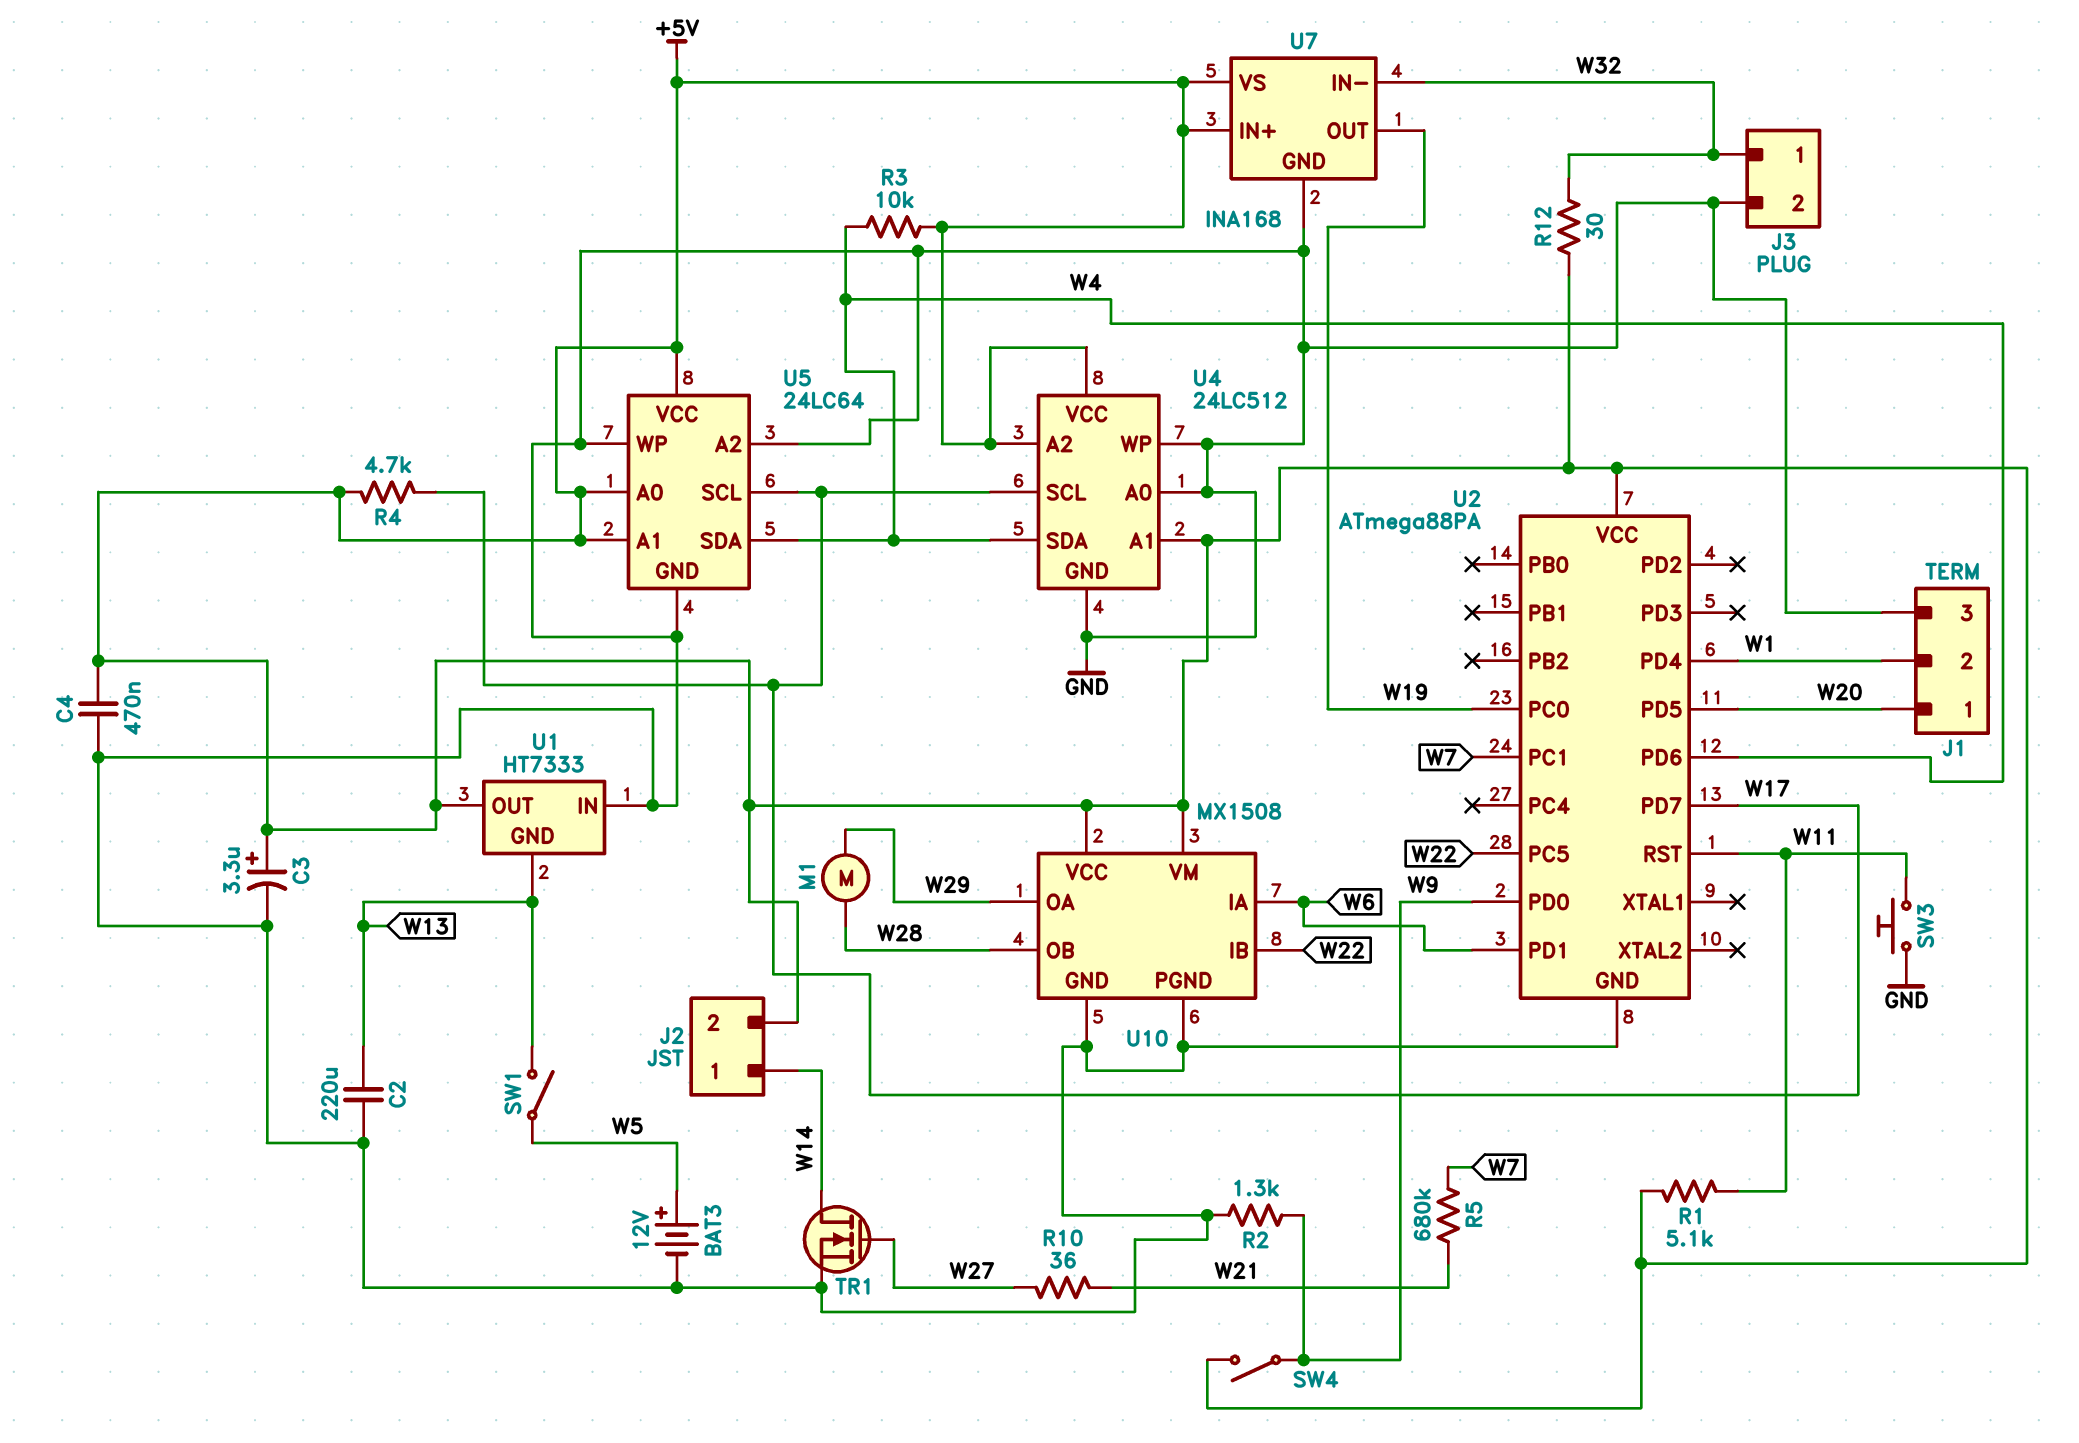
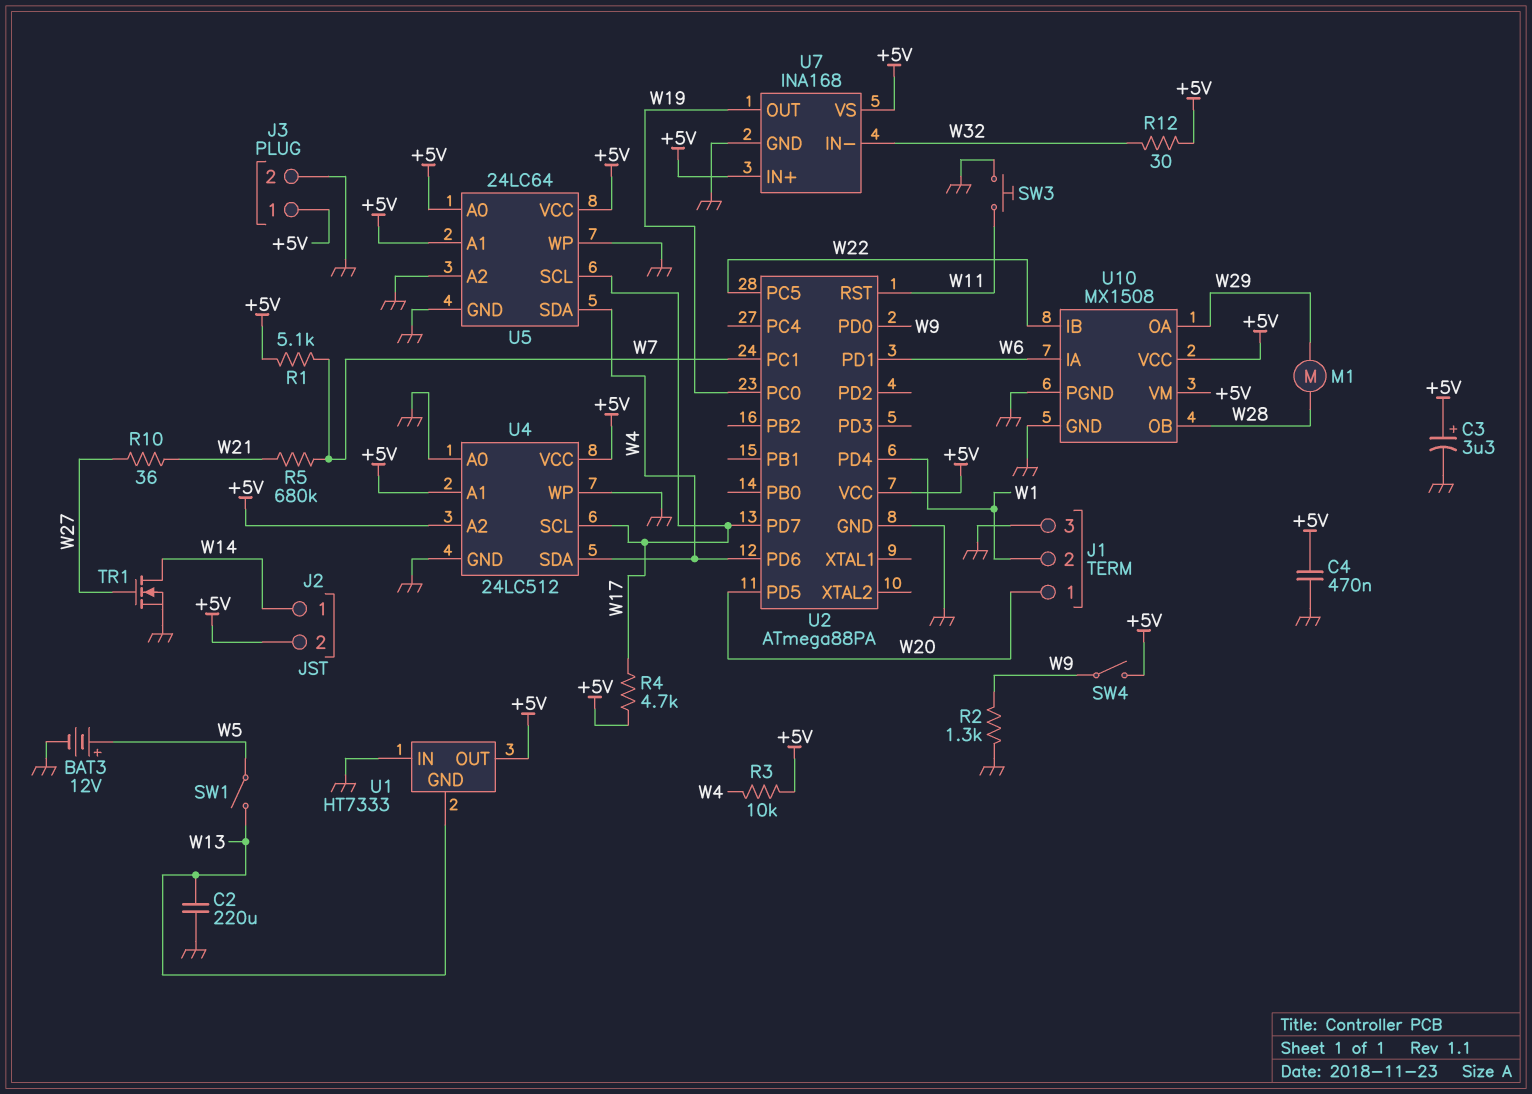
J3 pin 1: W32 -> +5V
R1: 5.1k (+5V, W11) -> 5.1k (+5V, W7)

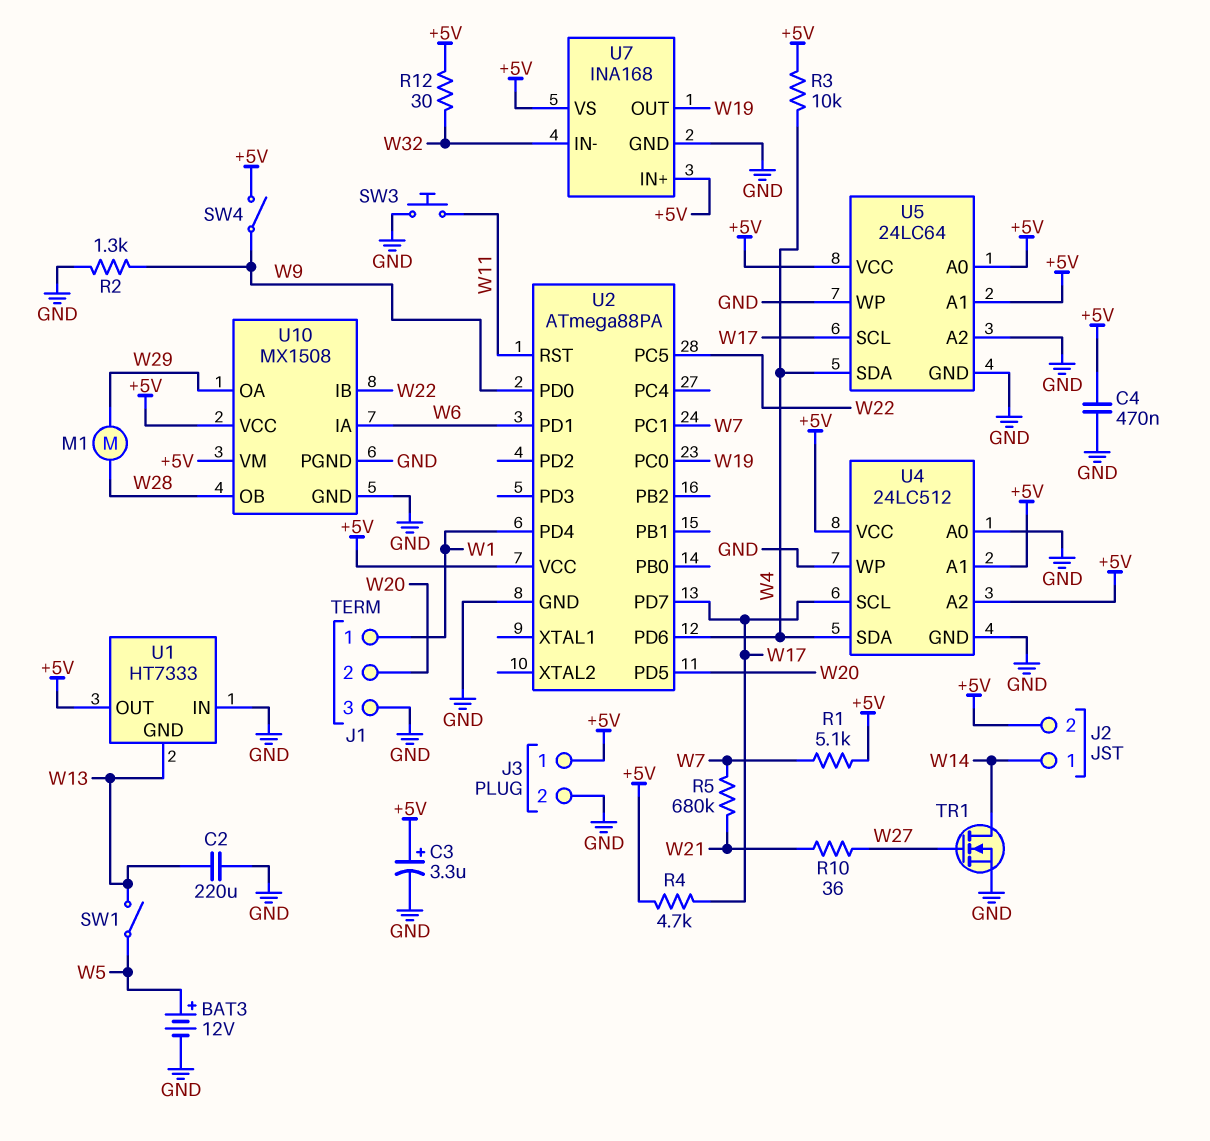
J1 pin 1: W20 -> W1
J1 pin 2: W1 -> W20

